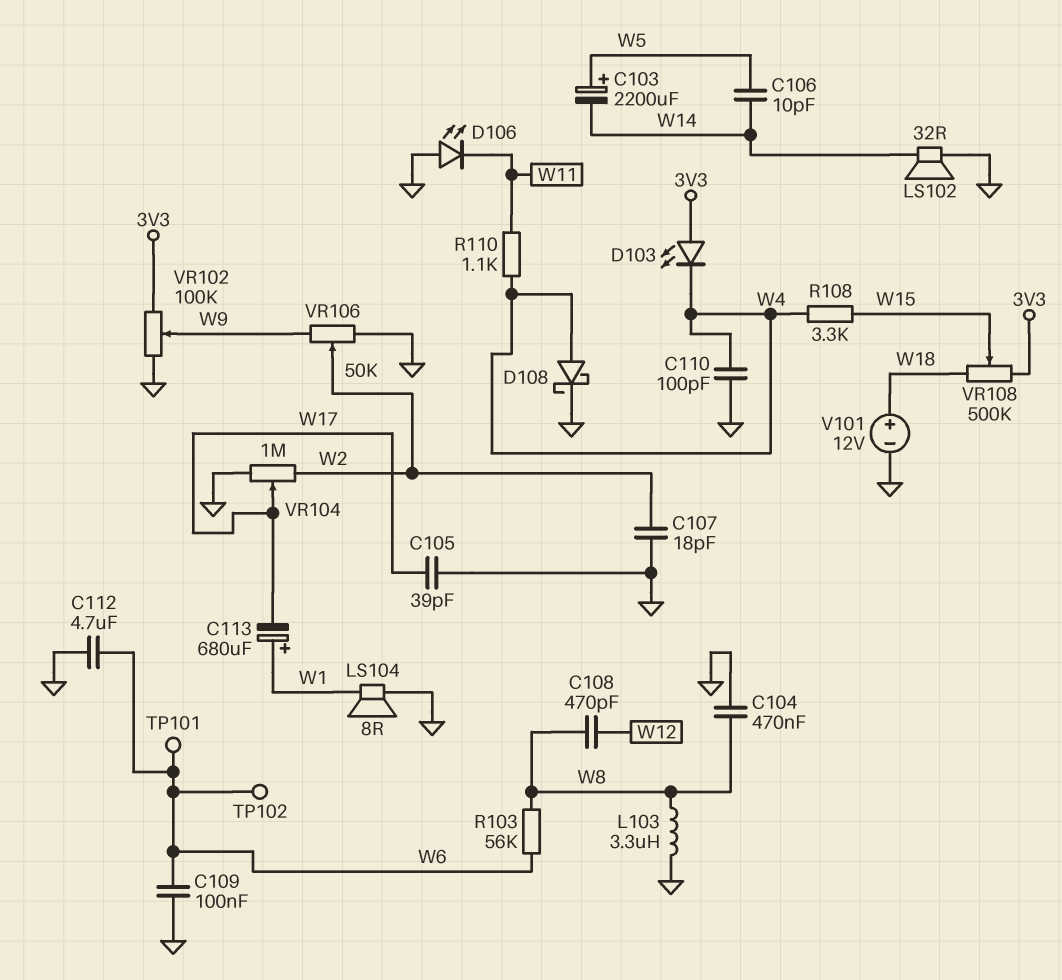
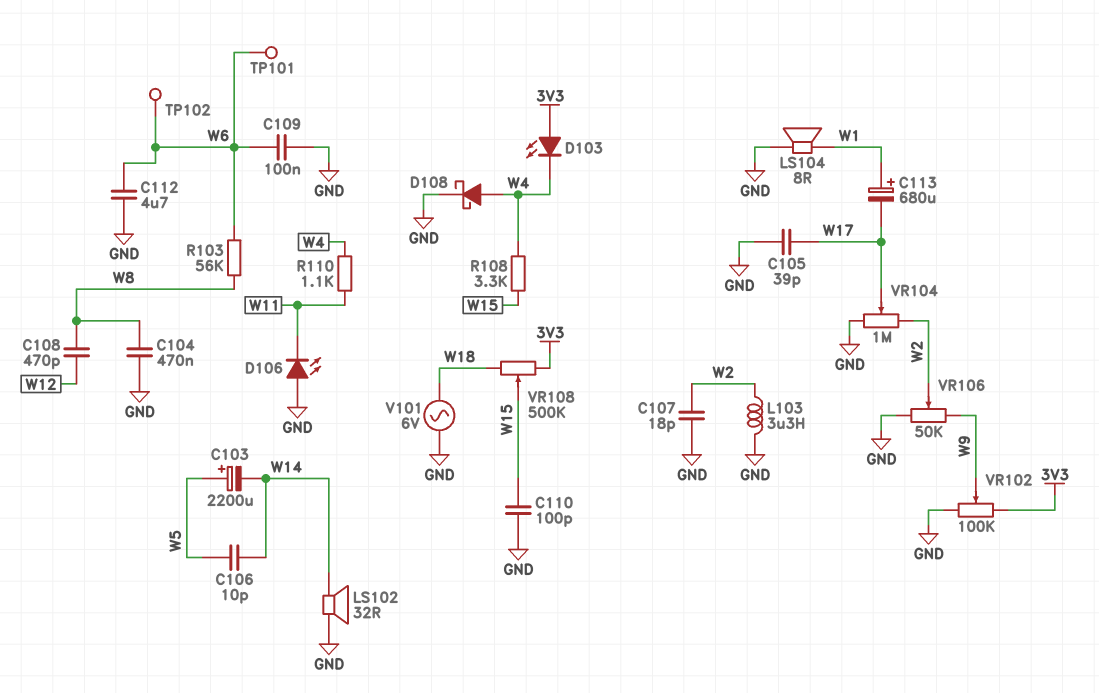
C110: 100pF (GND, W4) -> 100pF (GND, W15)
L103: 3.3uH (GND, W8) -> 3.3uH (GND, W2)
V101: 12V (plus W18, minus GND) -> AC 6V (GND, W18)

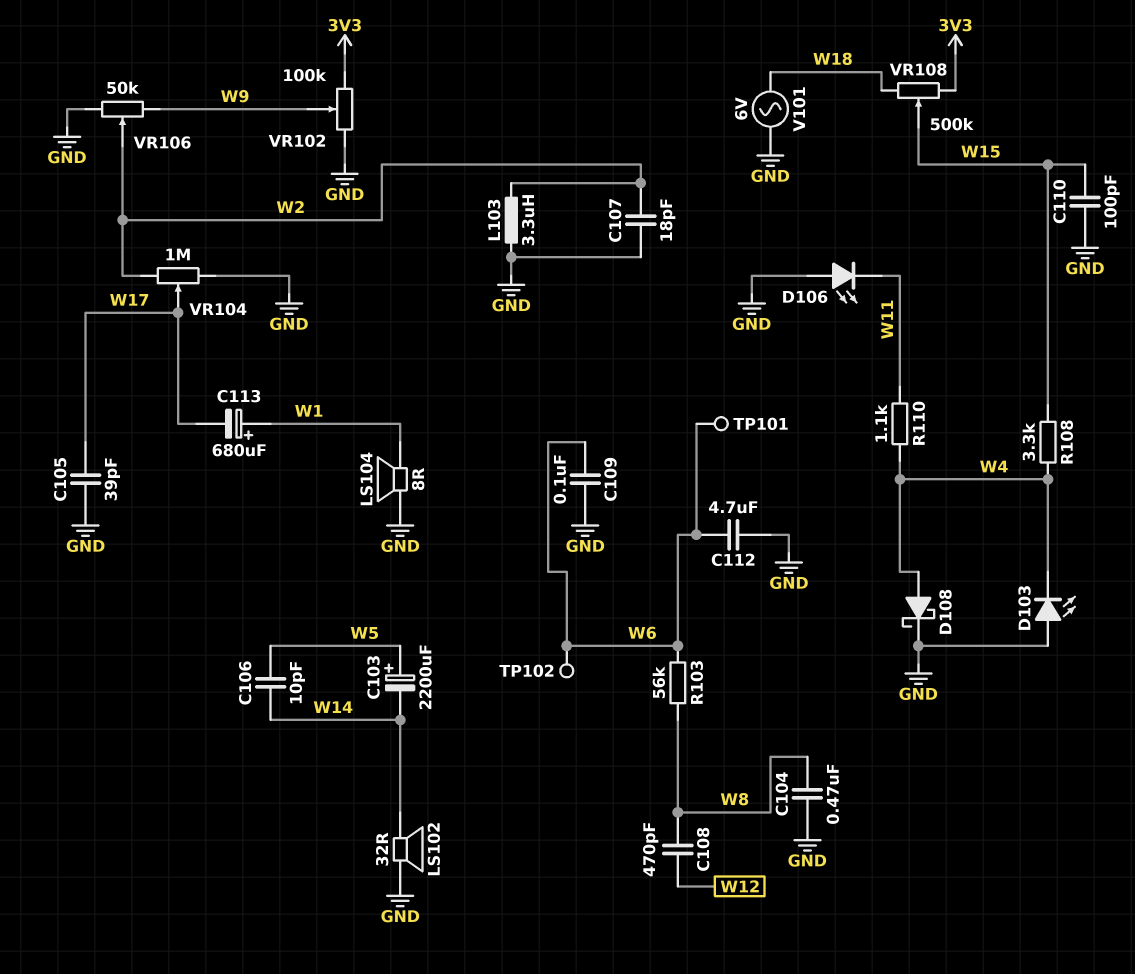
D103: LED (A 3V3, K W4) -> LED (A GND, K W4)

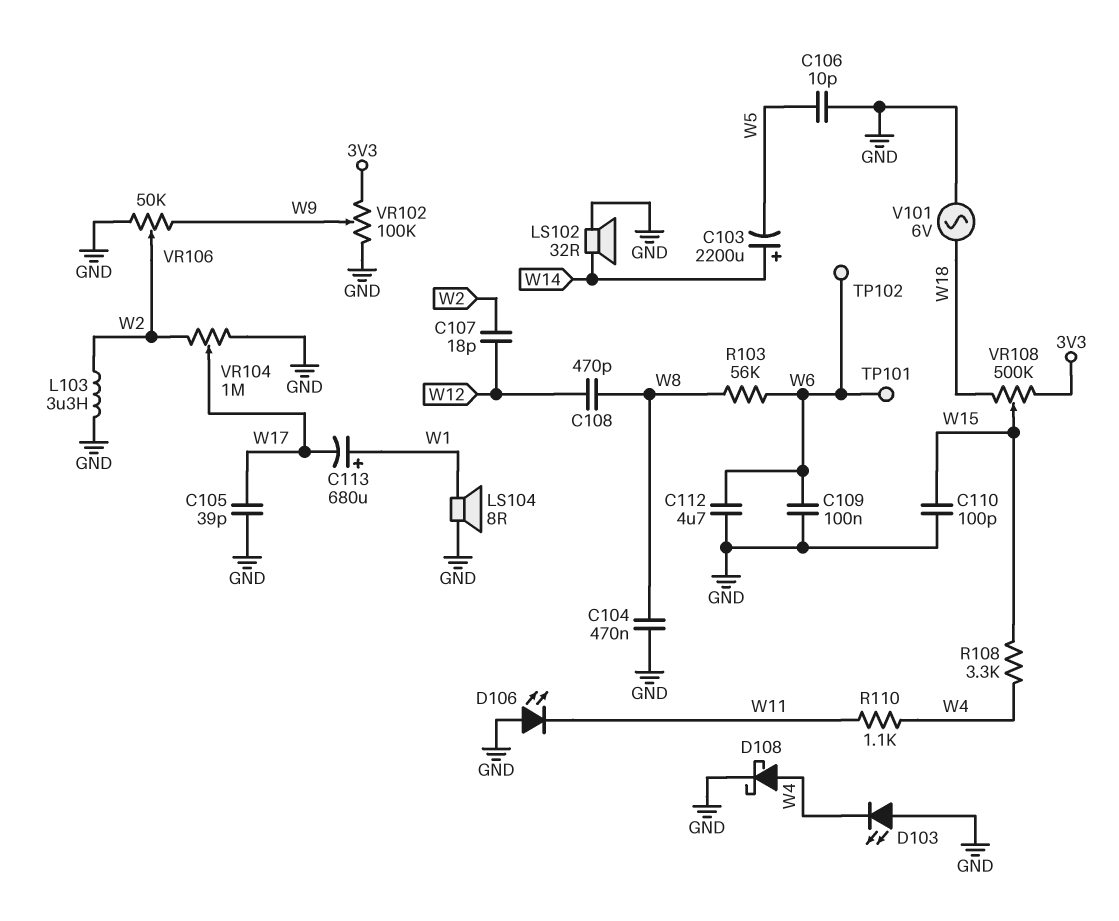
C103: 2200uF (plus W5, minus W14) -> 2200uF (plus W14, minus W5)
C106: 10pF (W5, W14) -> 10pF (GND, W5)
C107: 18pF (GND, W2) -> 18pF (W2, W12)

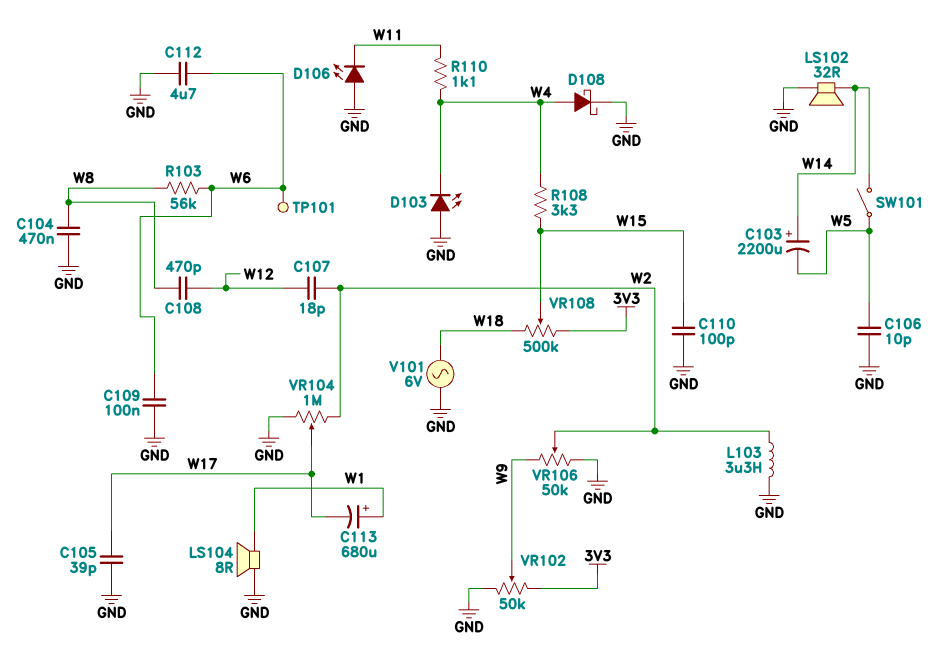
SW101: none -> switch (W5, W14)
TP102: test point (W6) -> none
VR102: 100k (3V3, GND, wiper W9) -> 50k (3V3, GND, wiper W9)

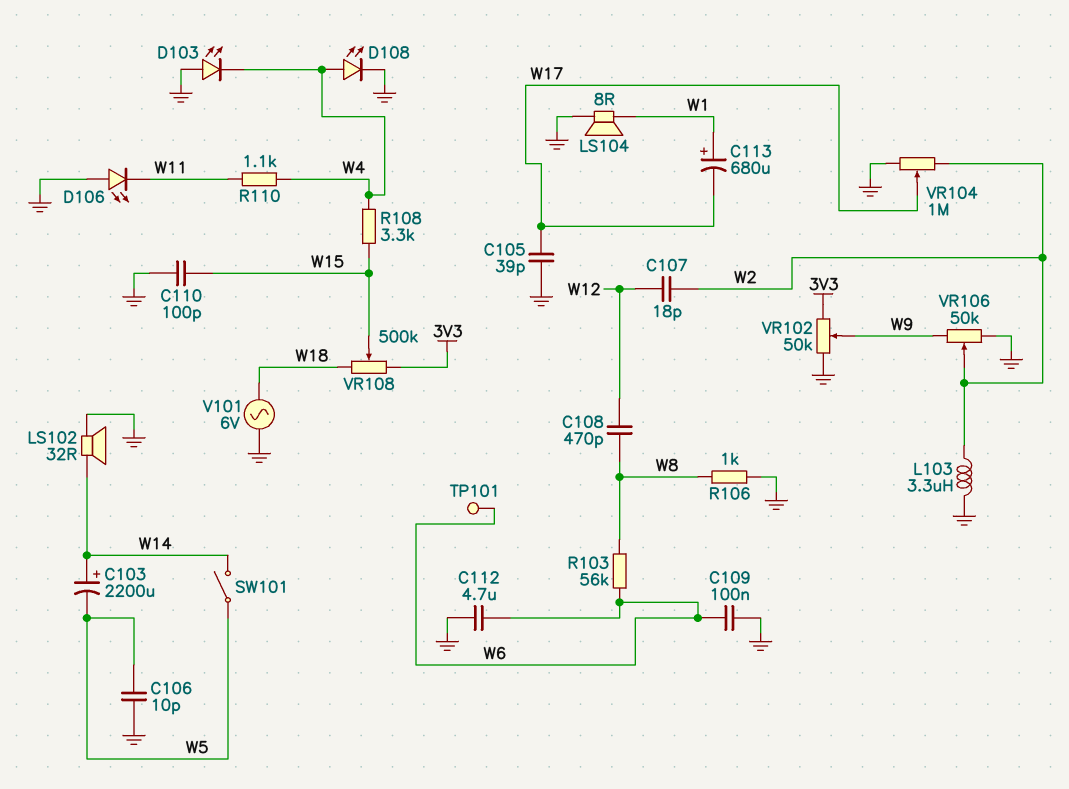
C104: 470nF (GND, W8) -> none
D108: schottky (A W4, K GND) -> LED (A W4, K GND)
R106: none -> 1k (GND, W8)

